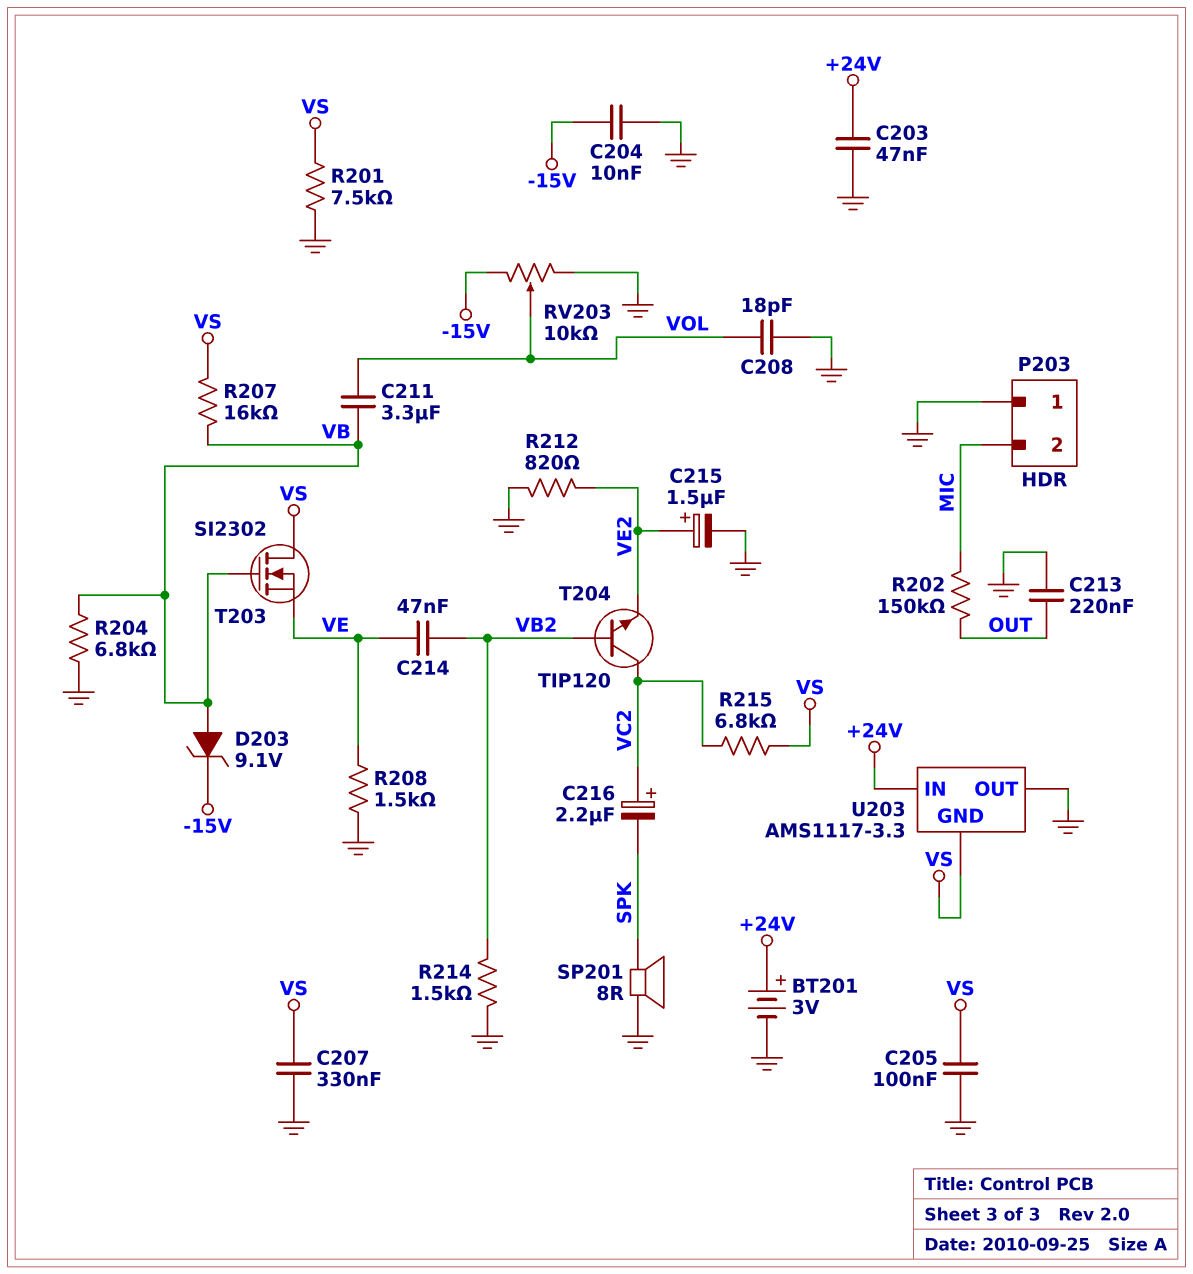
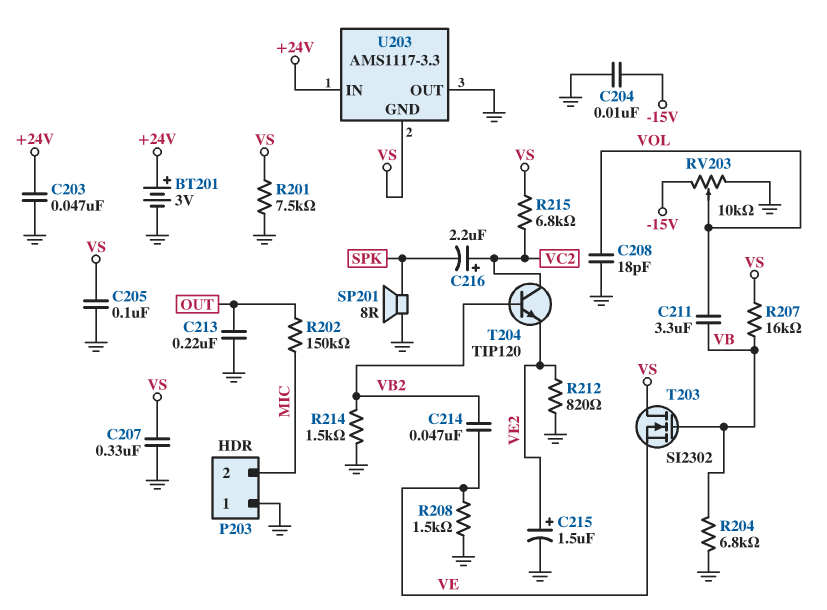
D203: zener 9.1V (A VB, K -15V) -> none

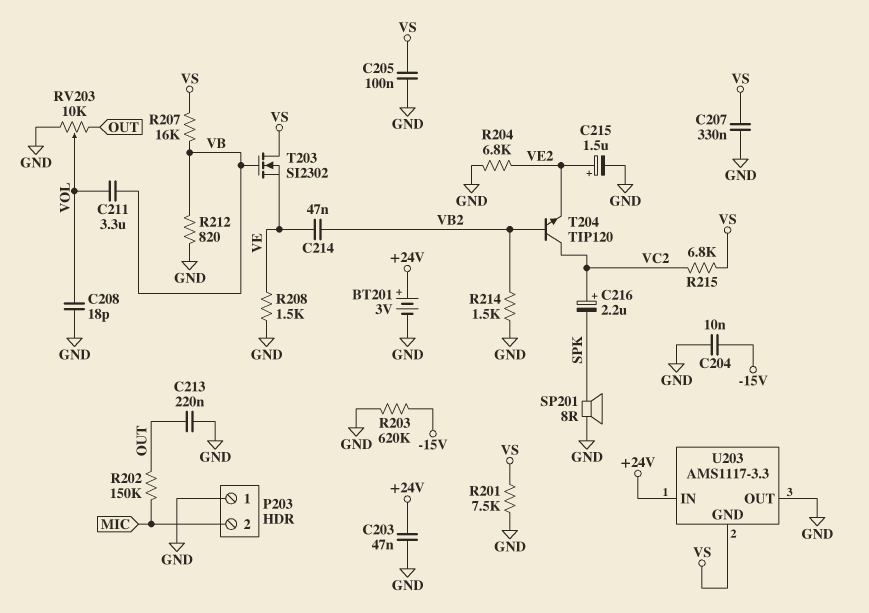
R203: none -> 620k (-15V, GND)
R204: 6.8k (GND, VB) -> 6.8k (GND, VE2)
R212: 820 (GND, VE2) -> 820 (GND, VB)
RV203: 10k (-15V, GND, wiper VOL) -> 10k (GND, OUT, wiper VOL)

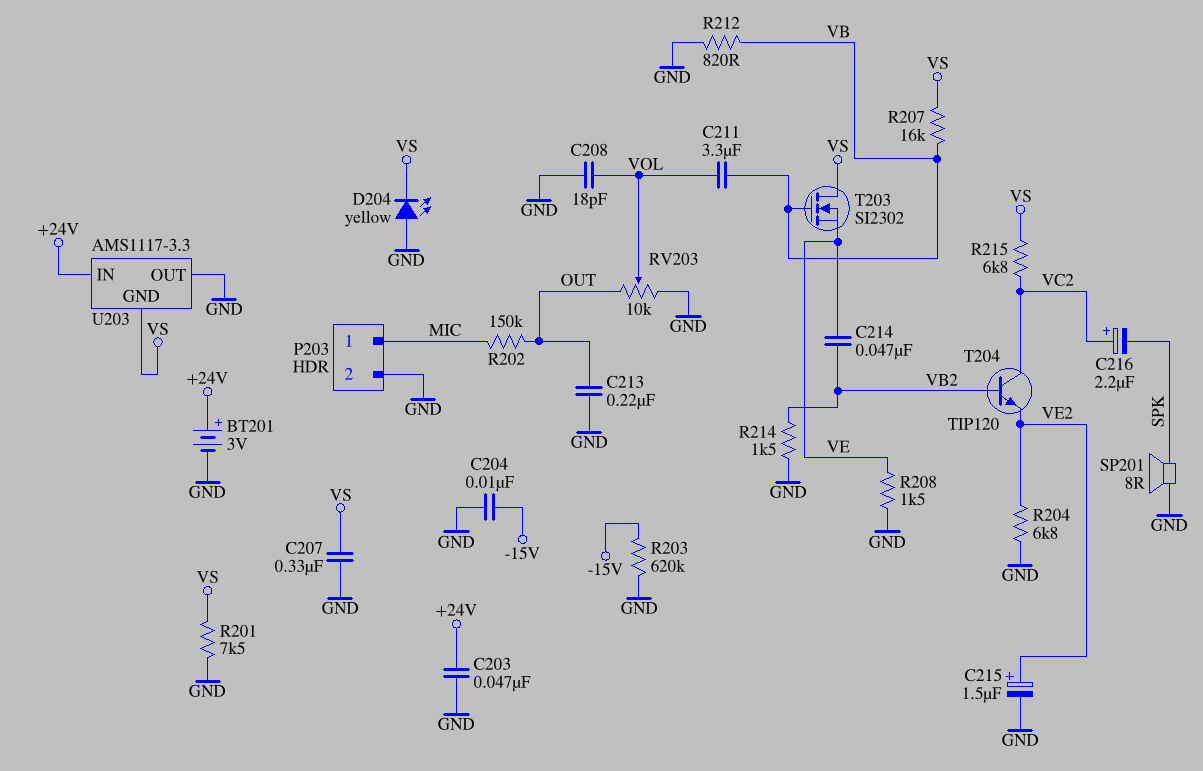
C205: 100nF (GND, VS) -> none
D204: none -> LED yellow (A GND, K VS)
P203 pin 1: GND -> MIC
P203 pin 2: MIC -> GND

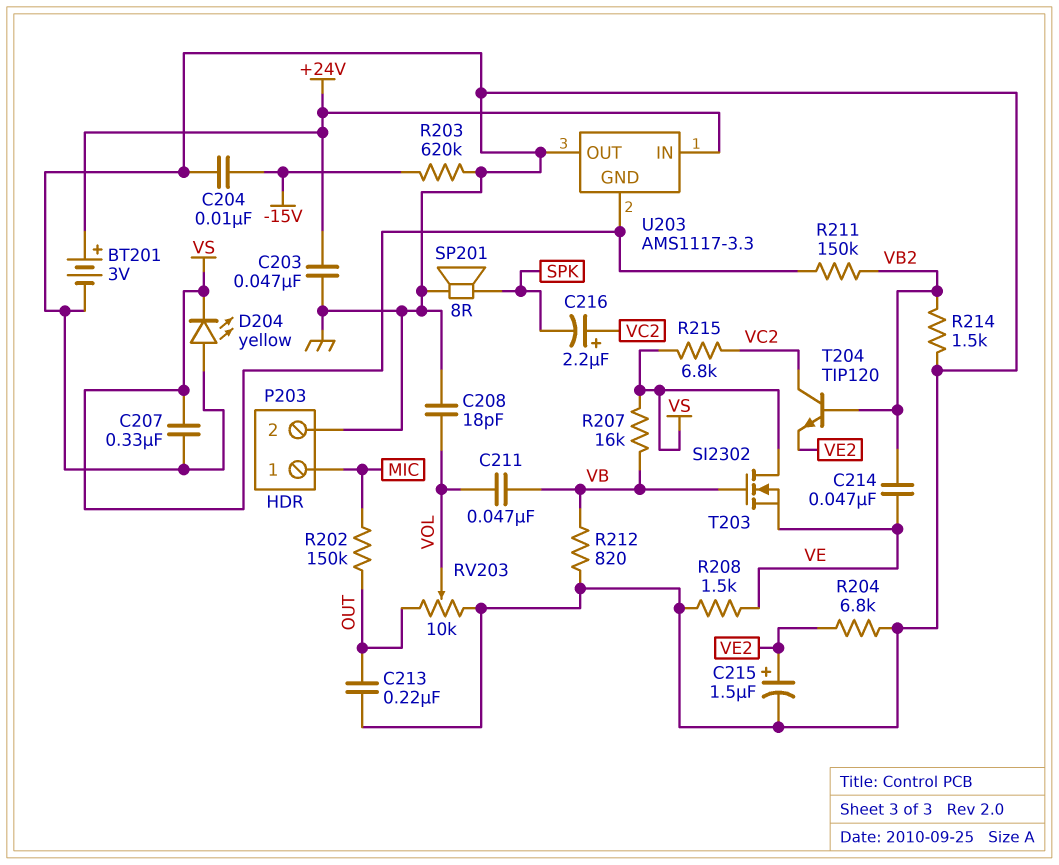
C211: 3.3uF (VB, VOL) -> 47nF (VB, VOL)
R201: 7.5k (GND, VS) -> none
R211: none -> 150k (VB2, VS)

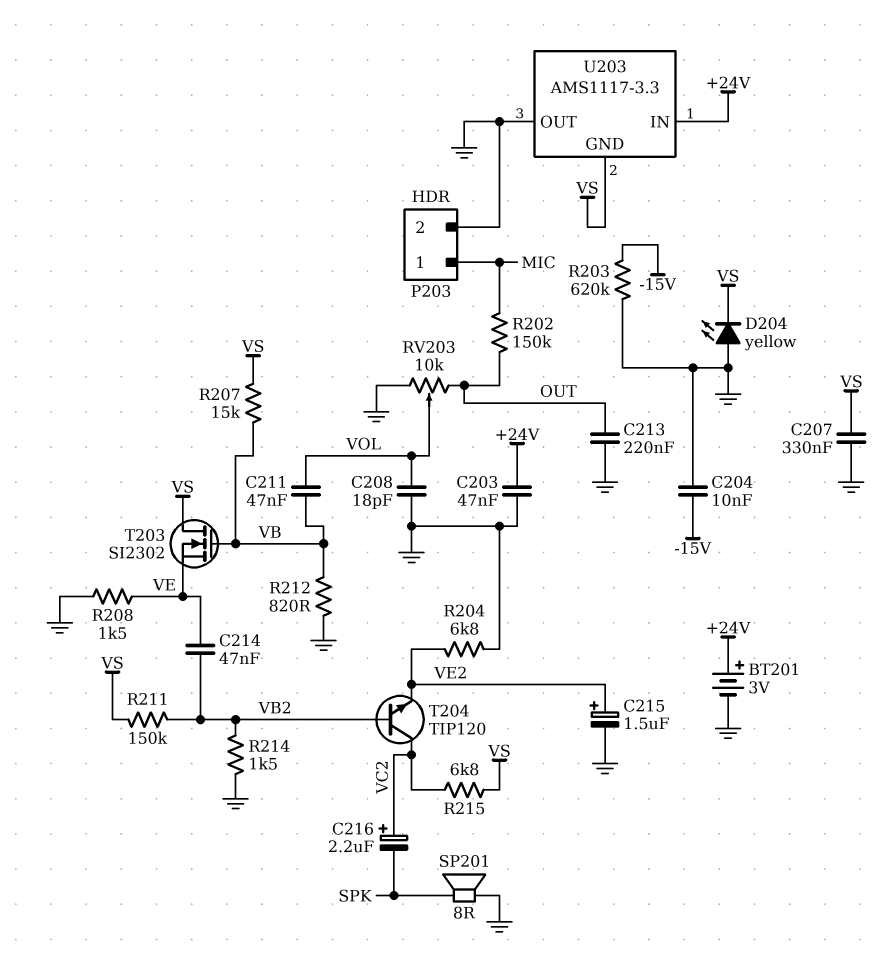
R207: 16k (VB, VS) -> 15k (VB, VS)

